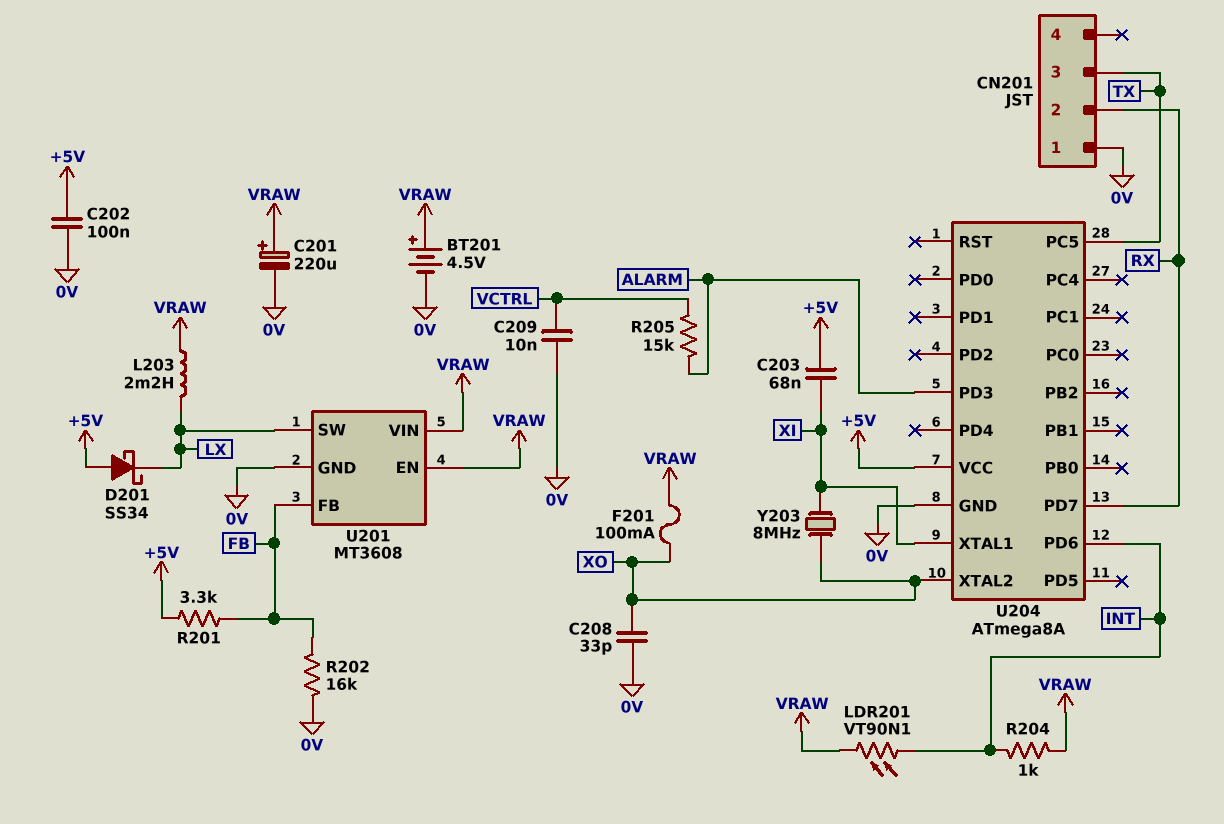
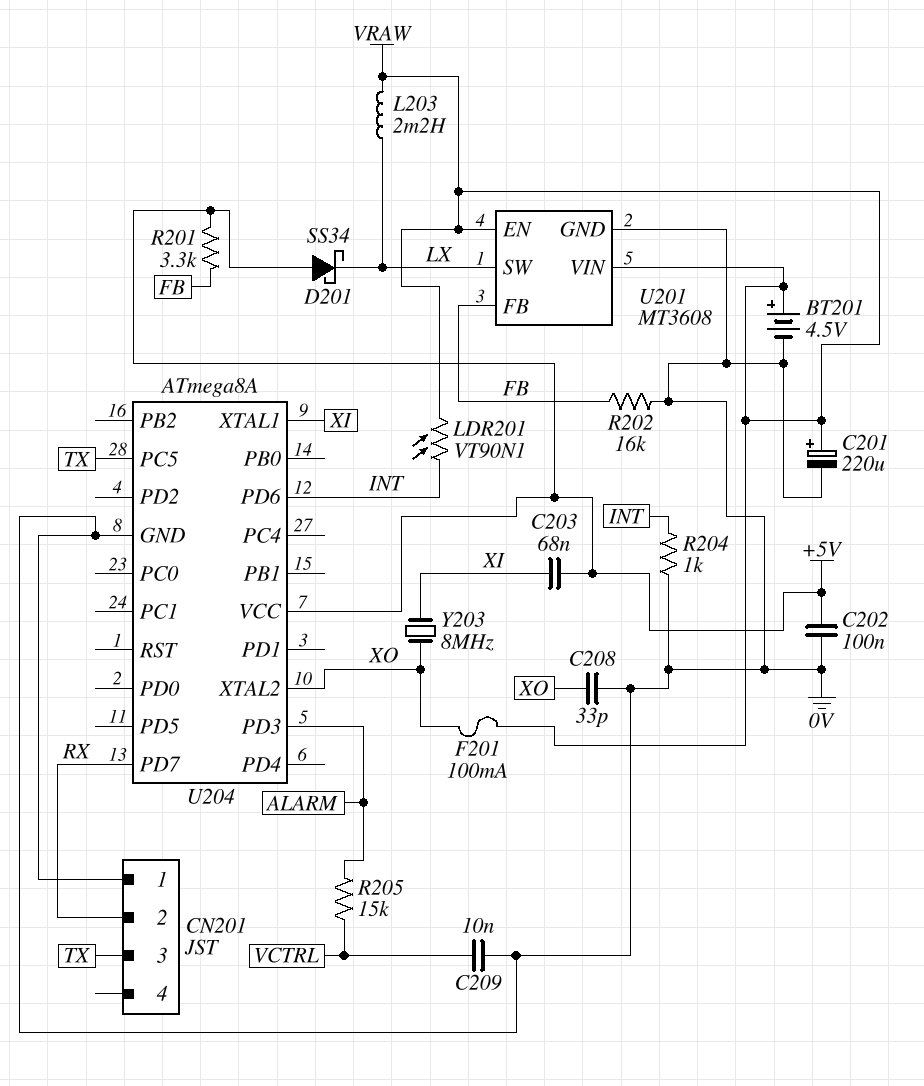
R204: 1k (INT, VRAW) -> 1k (0V, INT)

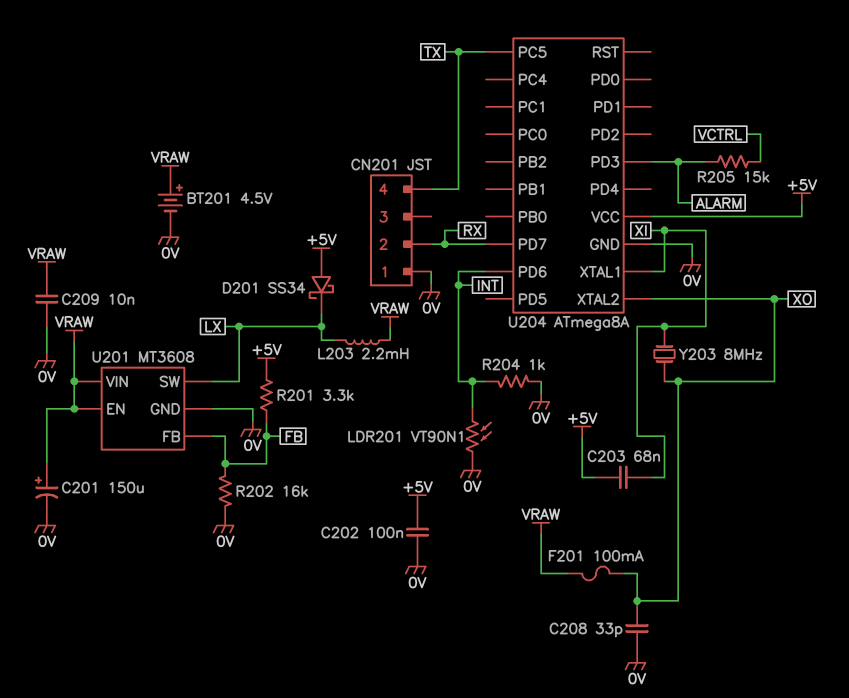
C201: 220uF (plus VRAW, minus 0V) -> 150uF (plus VRAW, minus 0V)
C209: 10nF (0V, VCTRL) -> 10nF (0V, VRAW)
CN201 pin 3: TX -> none
CN201 pin 4: none -> TX
LDR201: VT90N1 (INT, VRAW) -> VT90N1 (0V, INT)

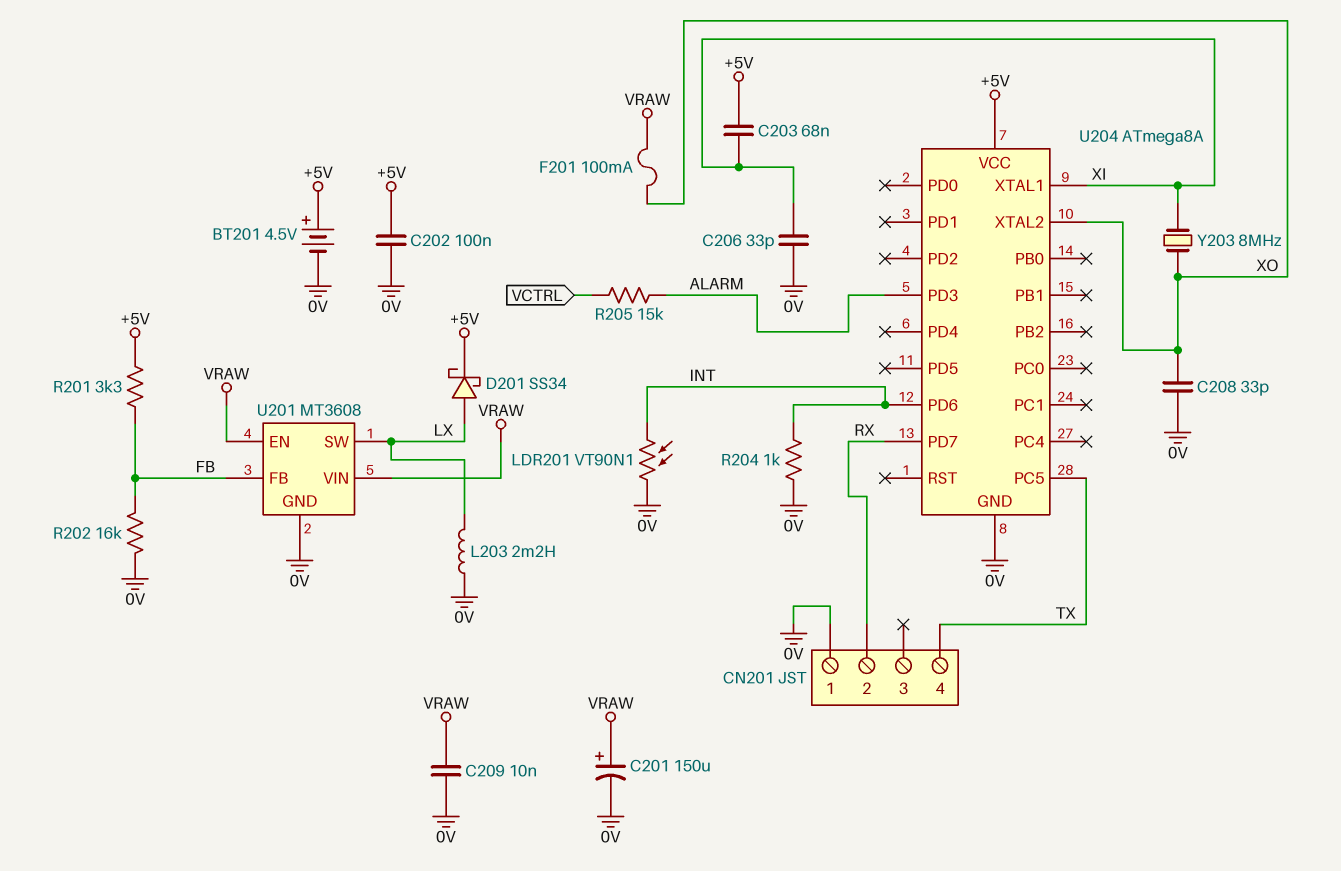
BT201: 4.5V (plus VRAW, minus 0V) -> 4.5V (plus +5V, minus 0V)
C206: none -> 33pF (0V, XI)
D201: schottky SS34 (A +5V, K LX) -> schottky SS34 (A LX, K +5V)
L203: 2.2mH (LX, VRAW) -> 2.2mH (0V, LX)

